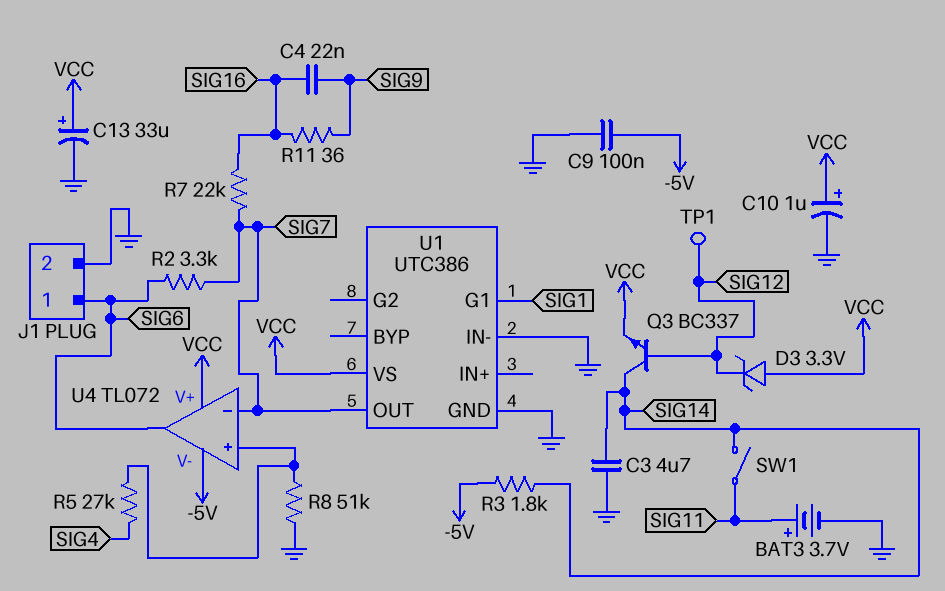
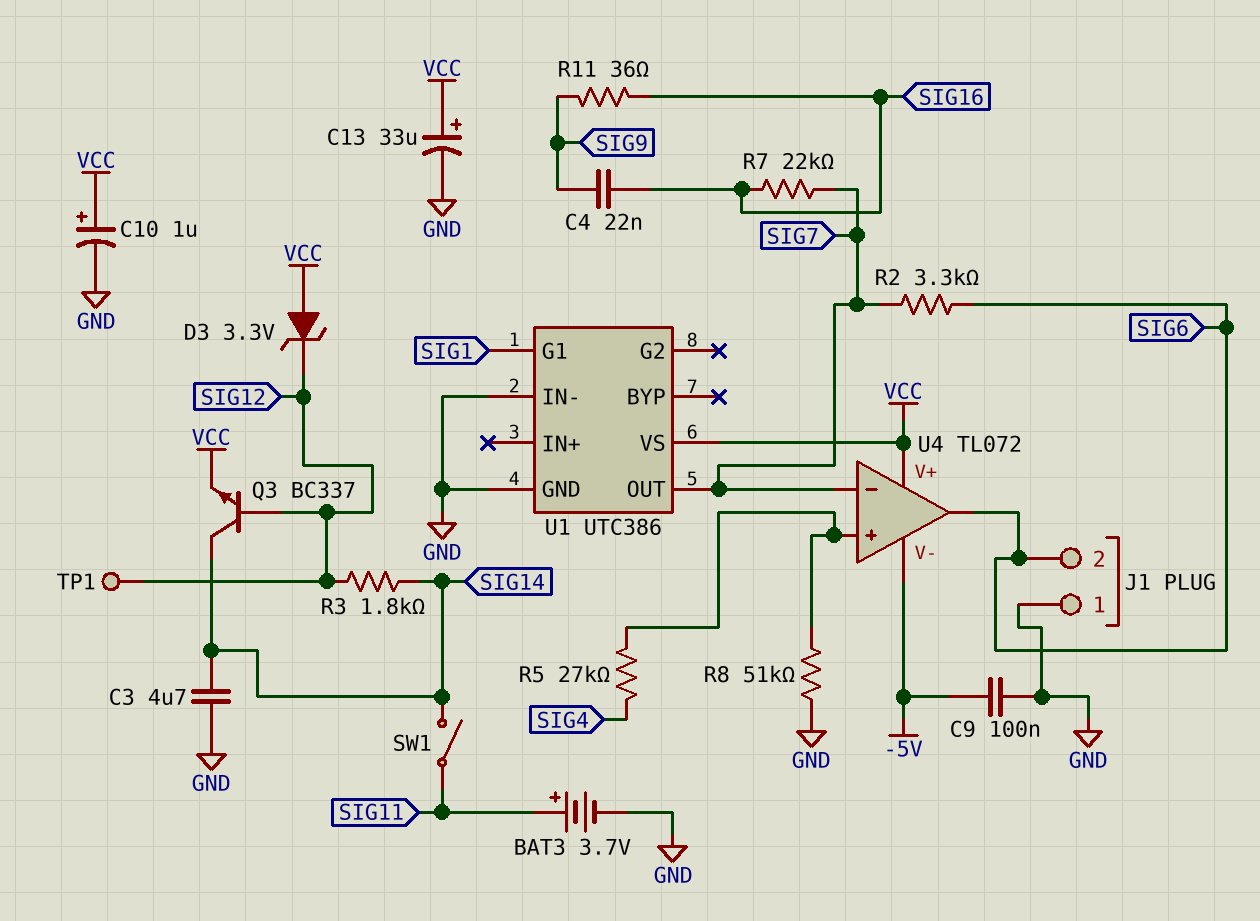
J1 pin 1: SIG6 -> GND
J1 pin 2: GND -> SIG6
R3: 1.8k (-5V, SIG14) -> 1.8k (SIG12, SIG14)

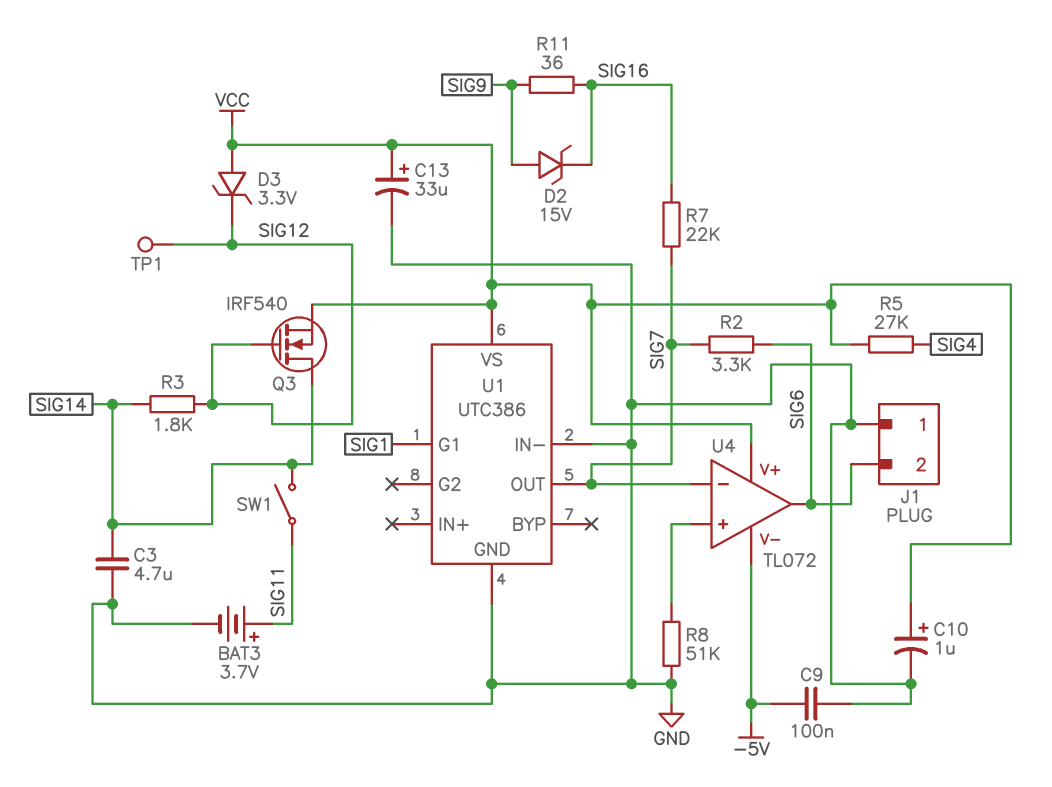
C4: 22nF (SIG9, SIG16) -> none
D2: none -> zener 15V (A SIG9, K SIG16)
Q3: NPN BC337 (B SIG12, C SIG14, E VCC) -> NMOS IRF540 (G SIG12, D SIG14, S VCC)
R5: 27k (SIG4, U4/in+) -> 27k (SIG4, VCC)

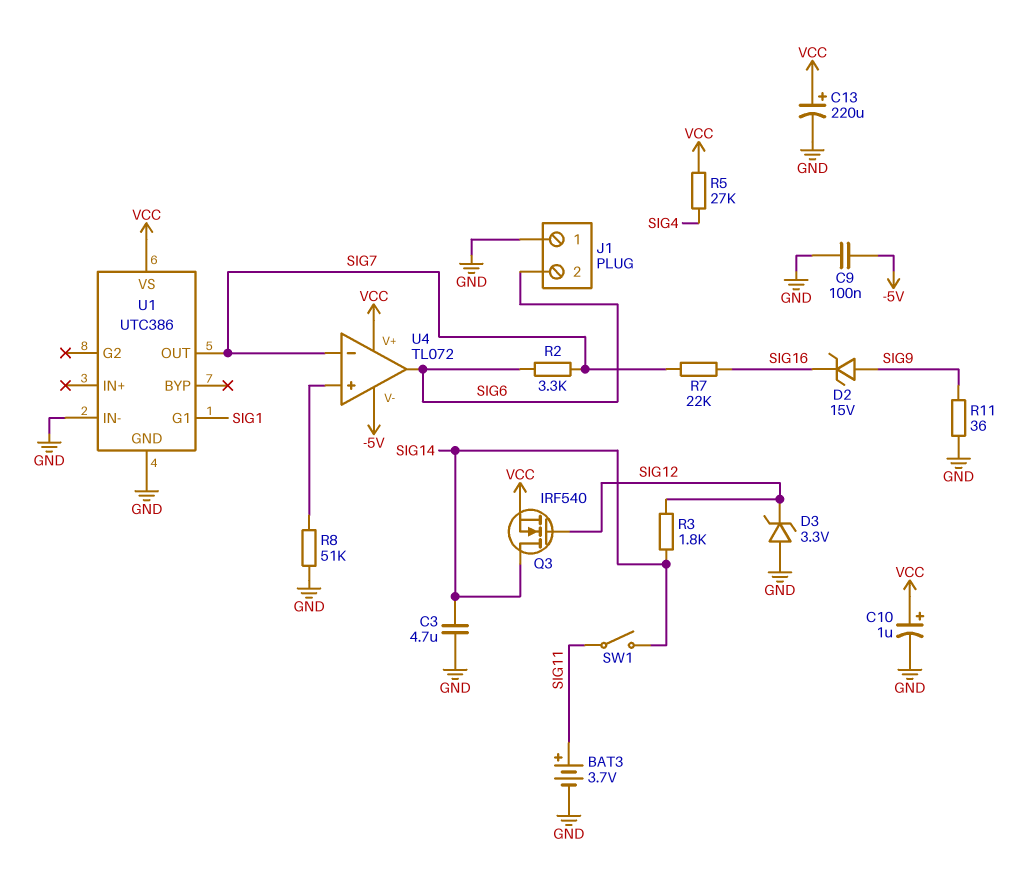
C13: 33uF (plus VCC, minus GND) -> 220uF (plus VCC, minus GND)
D3: zener 3.3V (A VCC, K SIG12) -> zener 3.3V (A GND, K SIG12)
R11: 36 (SIG9, SIG16) -> 36 (GND, SIG9)
TP1: test point (SIG12) -> none

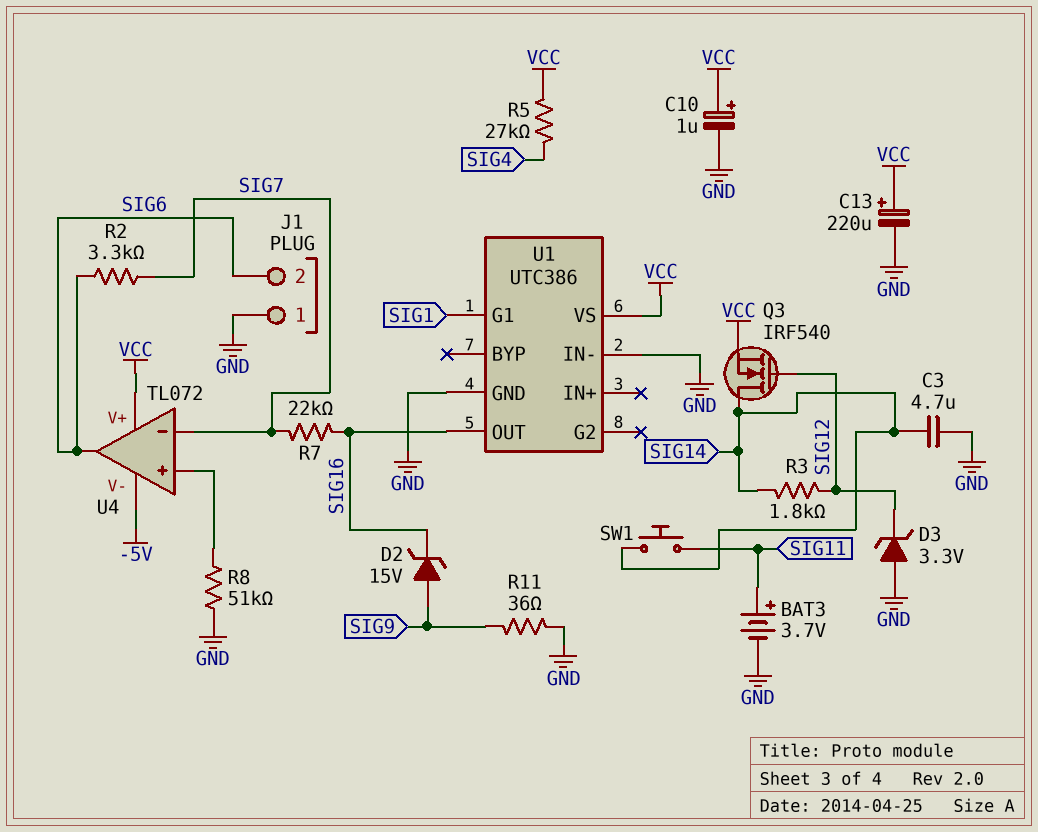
C9: 100nF (-5V, GND) -> none
SW1: switch (SIG11, SIG14) -> button (SIG11, SIG14)
U1 pin OUT: SIG7 -> SIG16

